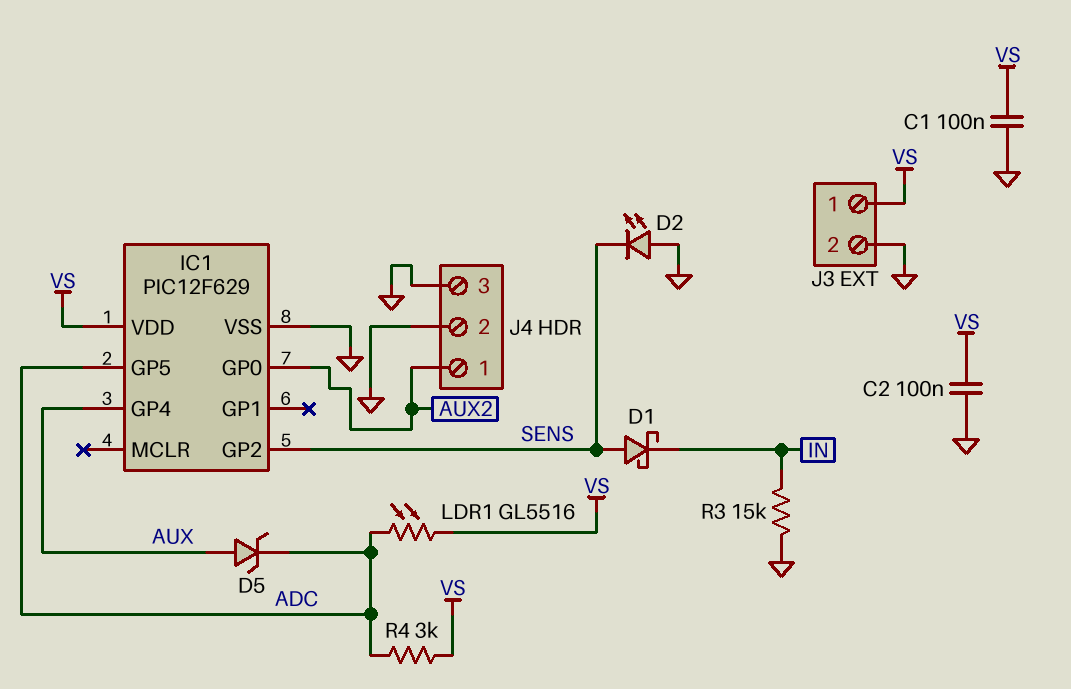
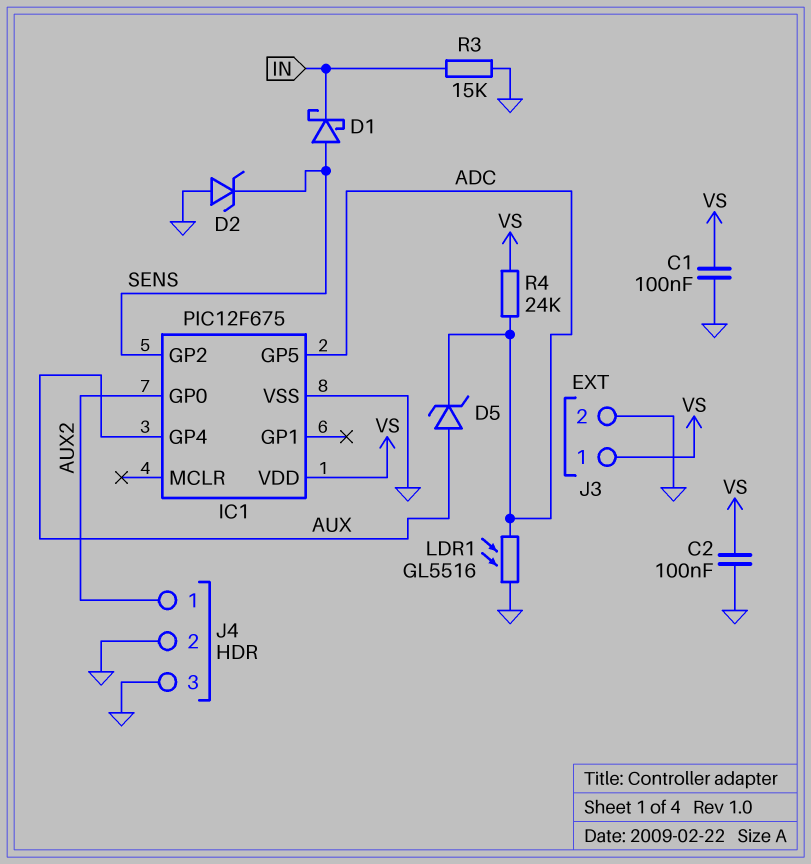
D2: LED (A GND, K SENS) -> zener (A GND, K SENS)
IC1: PIC12F629 -> PIC12F675
LDR1: GL5516 (ADC, VS) -> GL5516 (ADC, GND)
R4: 3k (ADC, VS) -> 24k (ADC, VS)

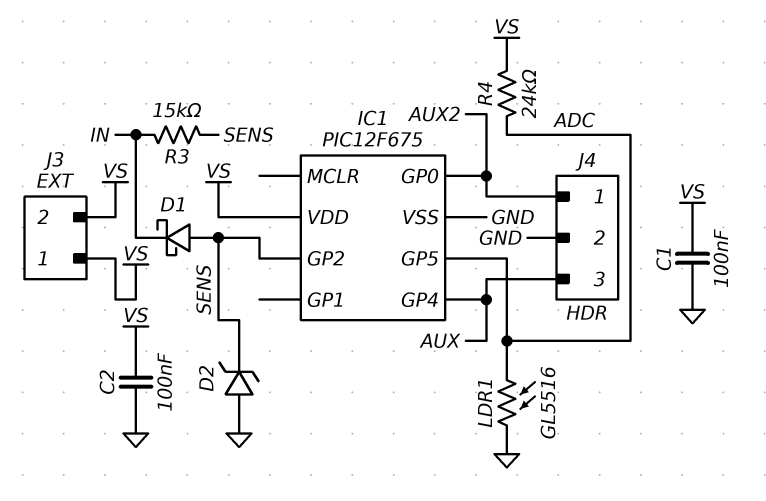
D5: zener (A AUX, K ADC) -> none
J3 pin 2: GND -> VS
J4 pin 3: GND -> AUX
R3: 15k (GND, IN) -> 15k (IN, SENS)

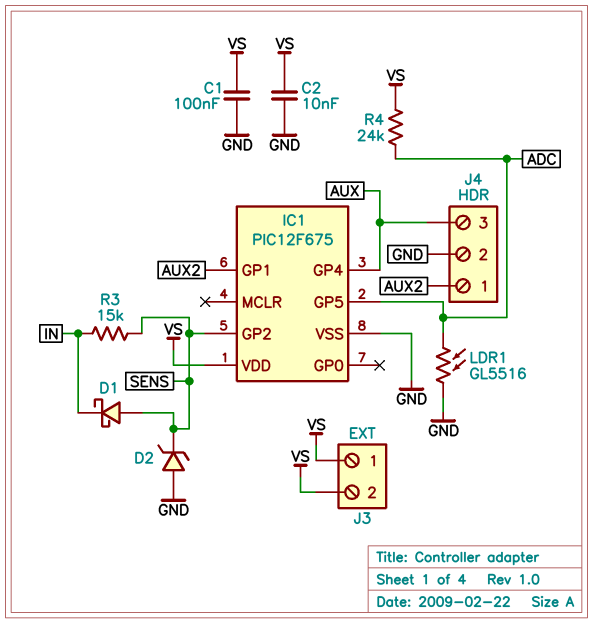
C2: 100nF (GND, VS) -> 10nF (GND, VS)
IC1 pin GP0: AUX2 -> none
IC1 pin GP1: none -> AUX2

